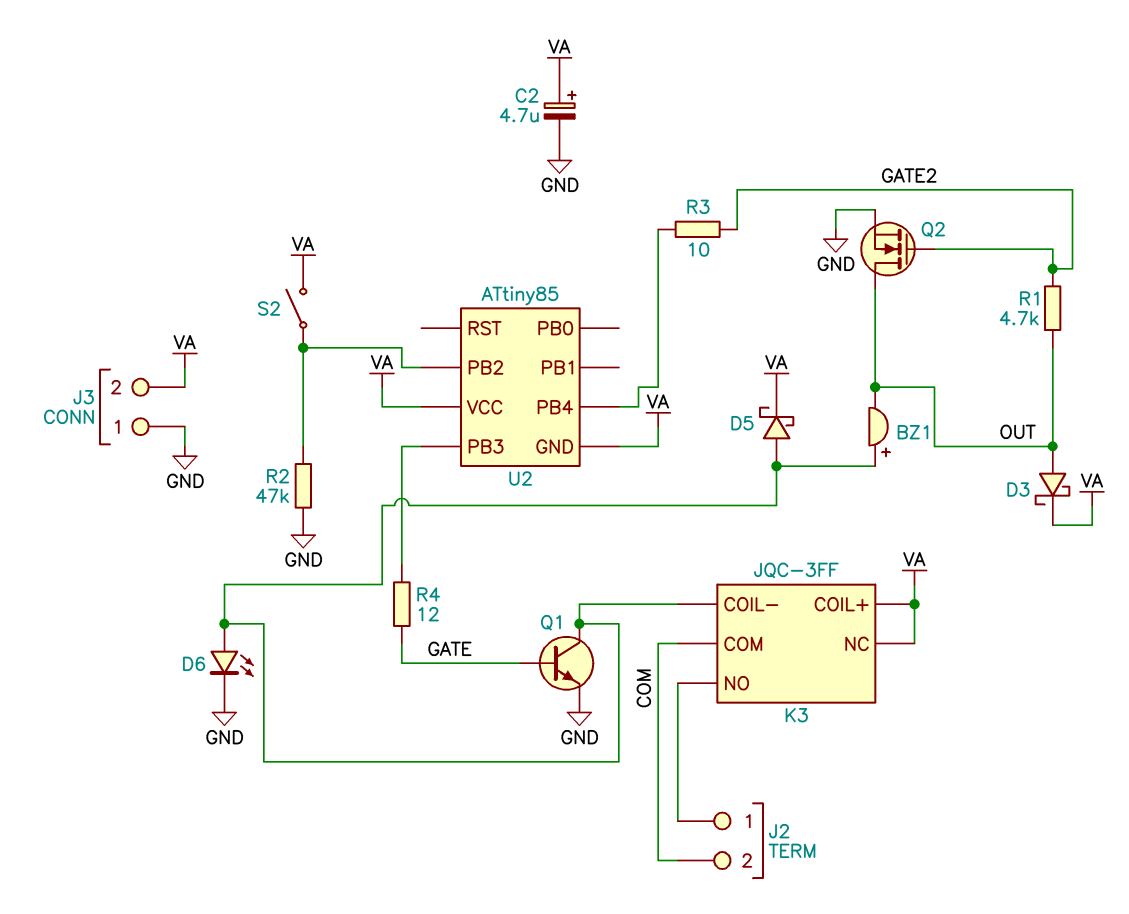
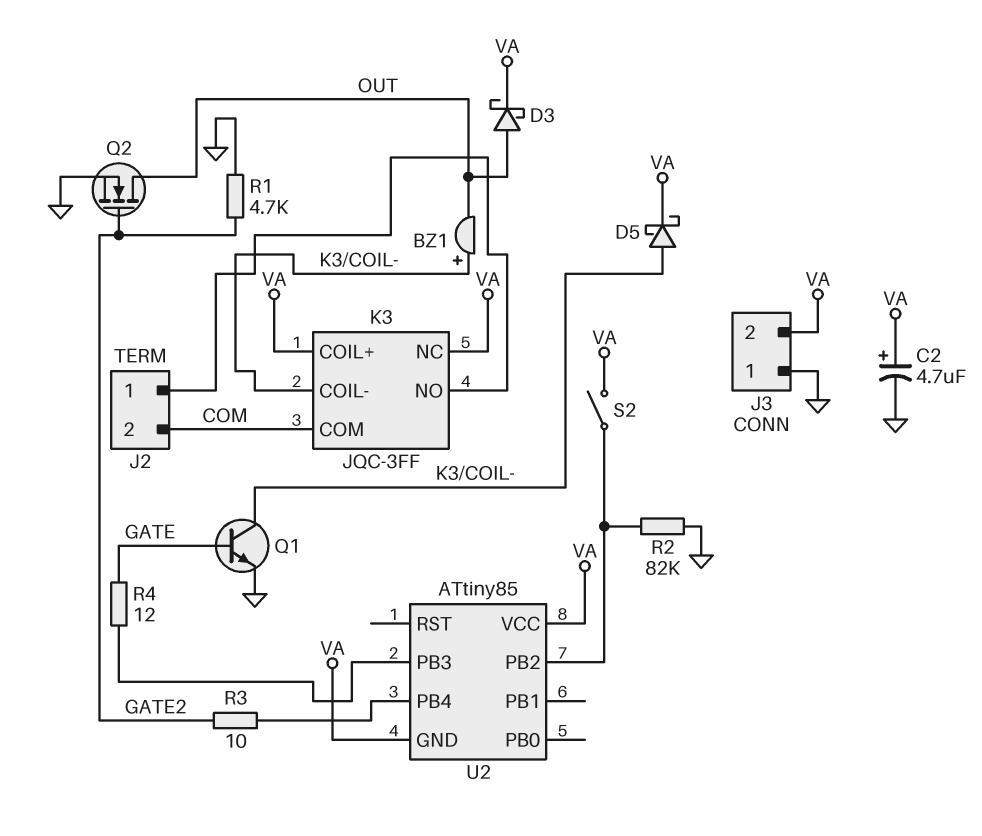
D6: LED (A K3/COIL-, K GND) -> none
R1: 4.7k (GATE2, OUT) -> 4.7k (GATE2, GND)
R2: 47k (GND, U2/PB2) -> 82k (GND, U2/PB2)

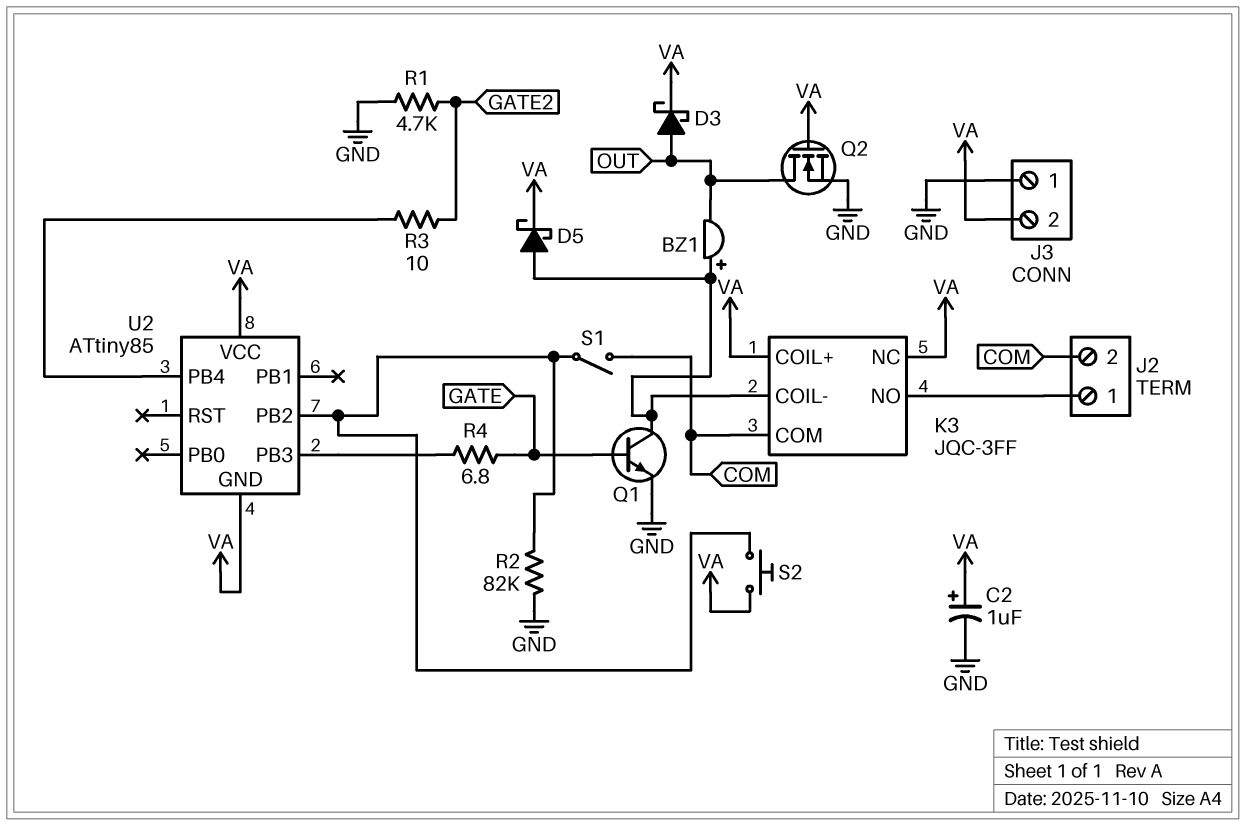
C2: 4.7uF (plus VA, minus GND) -> 1uF (plus VA, minus GND)
Q2: NMOS (G GATE2, D OUT, S GND) -> NMOS (G VA, D OUT, S GND)
R4: 12 (GATE, U2/PB3) -> 6.8 (GATE, U2/PB3)
S1: none -> switch (COM, U2/PB2)
S2: switch (U2/PB2, VA) -> button (U2/PB2, VA)

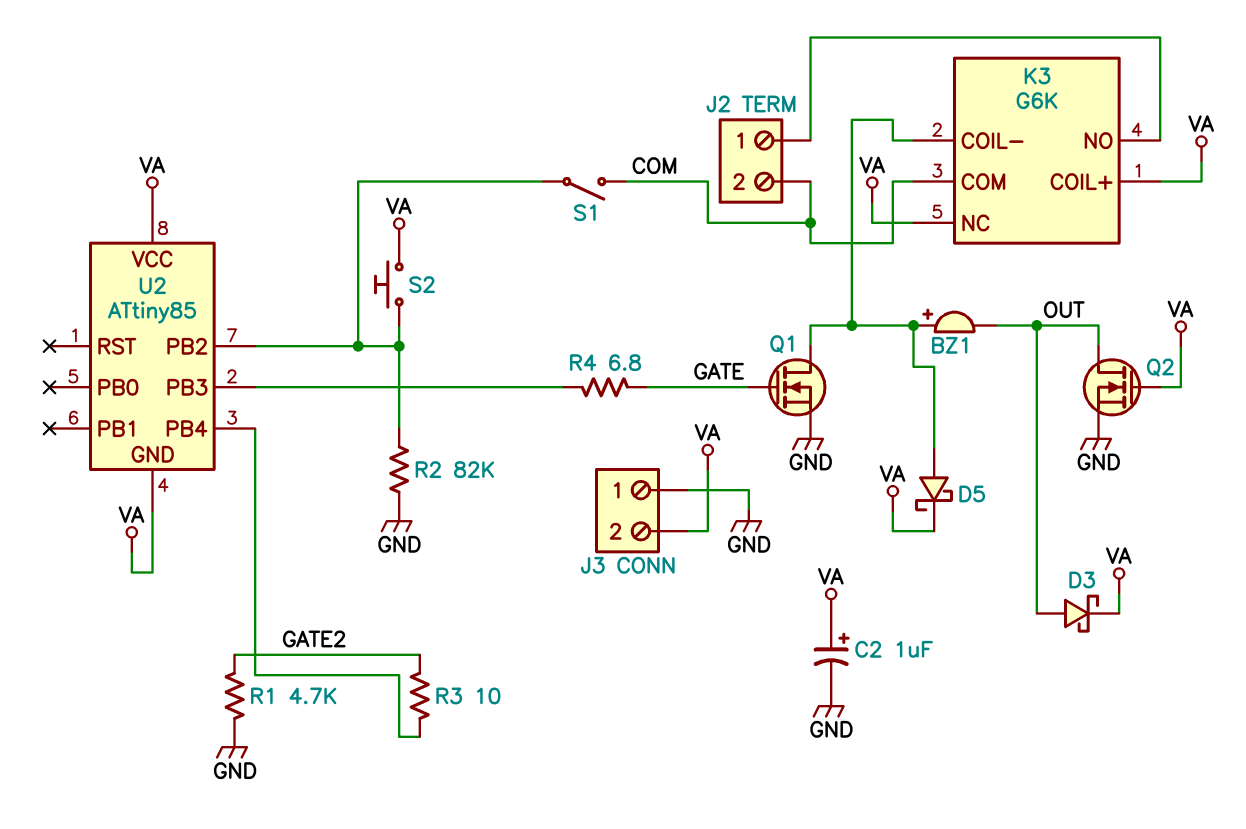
K3: JQC-3FF -> G6K
Q1: NPN (B GATE, C K3/COIL-, E GND) -> NMOS (G GATE, D K3/COIL-, S GND)

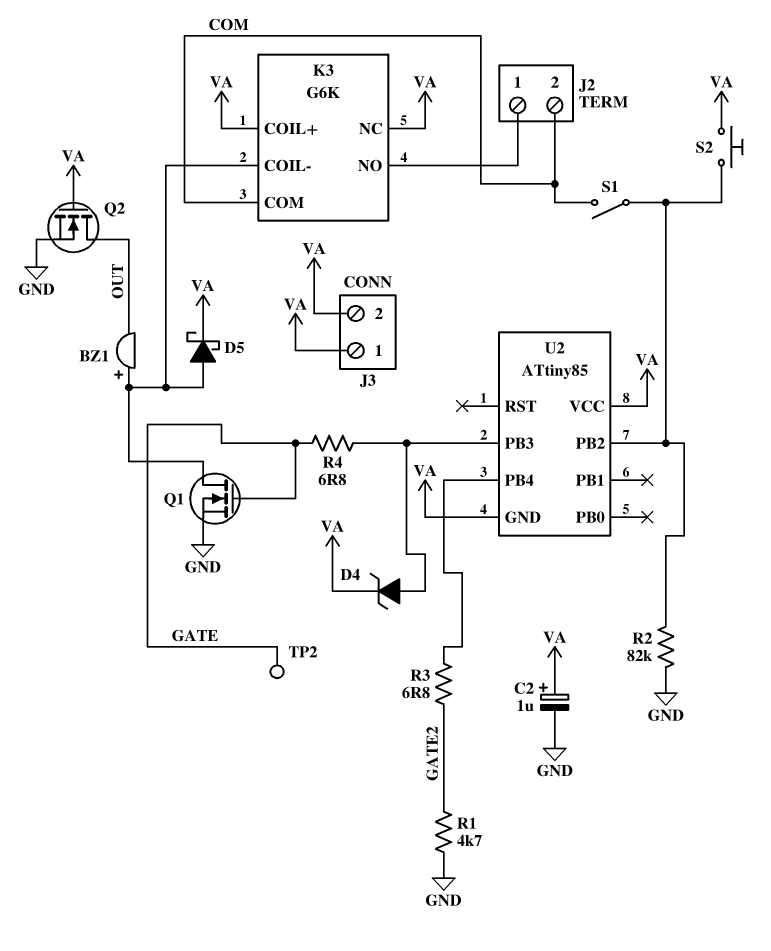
D3: schottky (A OUT, K VA) -> none
D4: none -> zener (A U2/PB3, K VA)
J3 pin 1: GND -> VA
R3: 10 (GATE2, U2/PB4) -> 6.8 (GATE2, U2/PB4)
TP2: none -> test point (GATE)

